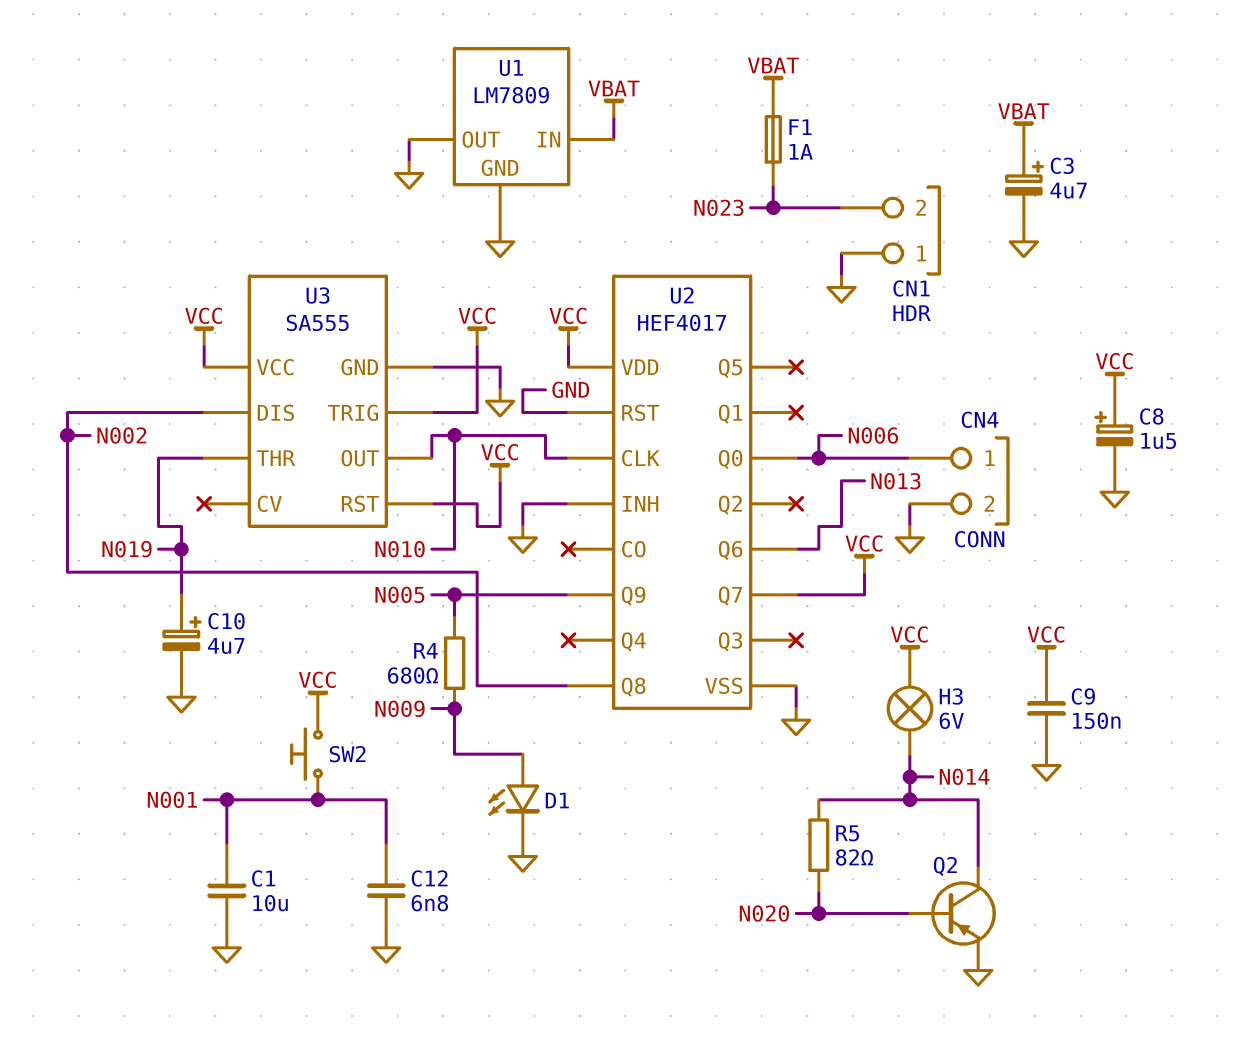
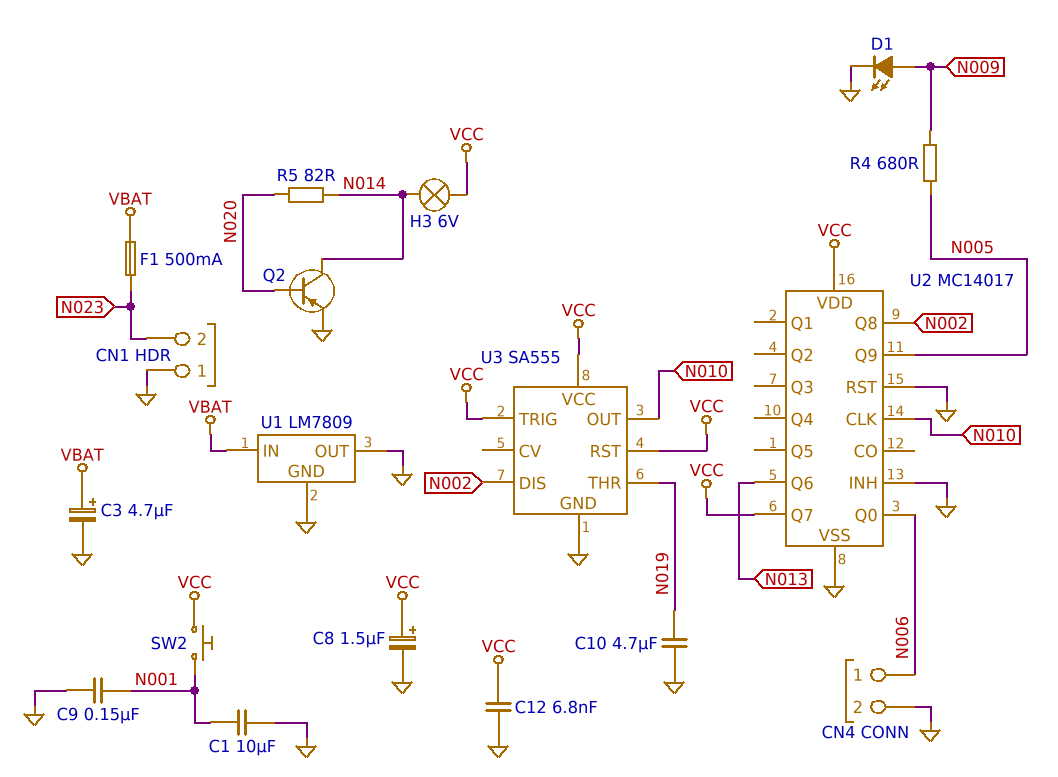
C9: 150nF (GND, VCC) -> 150nF (GND, N001)
C10: 4.7uF (plus N019, minus GND) -> 4.7uF (GND, N019)
C12: 6.8nF (GND, N001) -> 6.8nF (GND, VCC)
F1: 1A (N023, VBAT) -> 500mA (N023, VBAT)
U2: HEF4017 -> MC14017

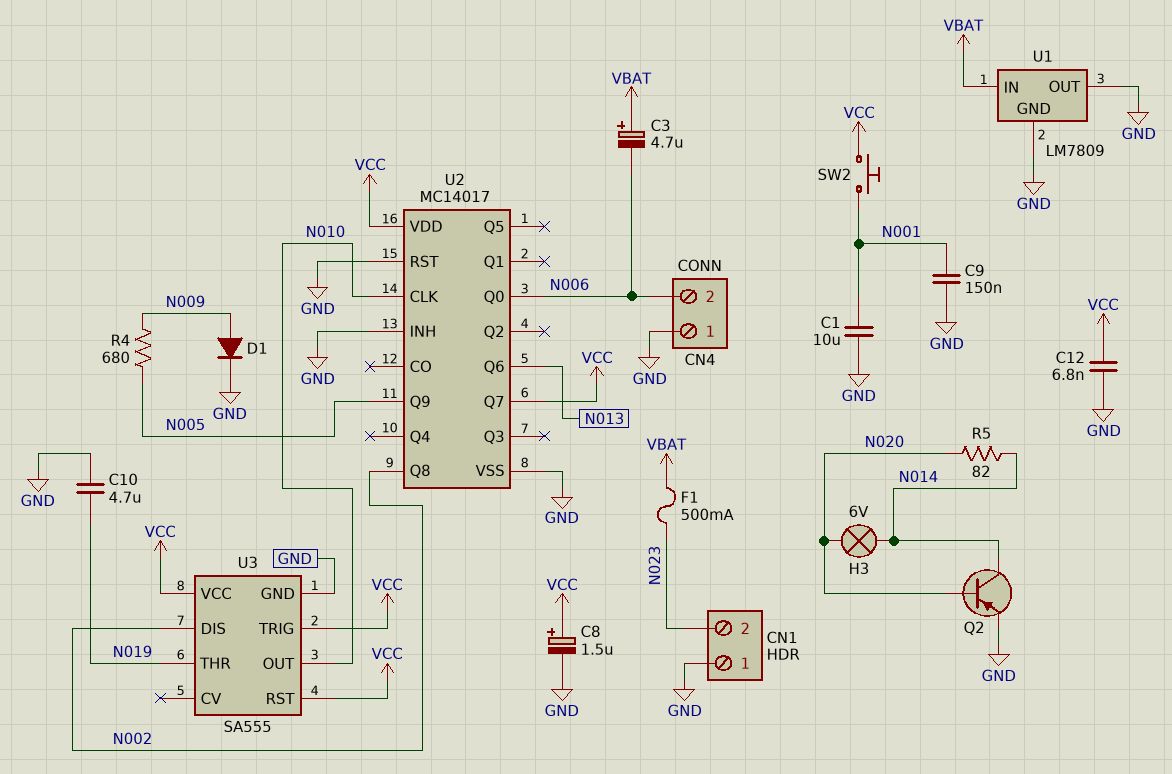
C3: 4.7uF (plus VBAT, minus GND) -> 4.7uF (plus VBAT, minus N006)
CN4 pin 1: N006 -> GND
CN4 pin 2: GND -> N006
D1: LED (A N009, K GND) -> diode (A N009, K GND)
H3: lamp 6V (N014, VCC) -> lamp 6V (N014, N020)

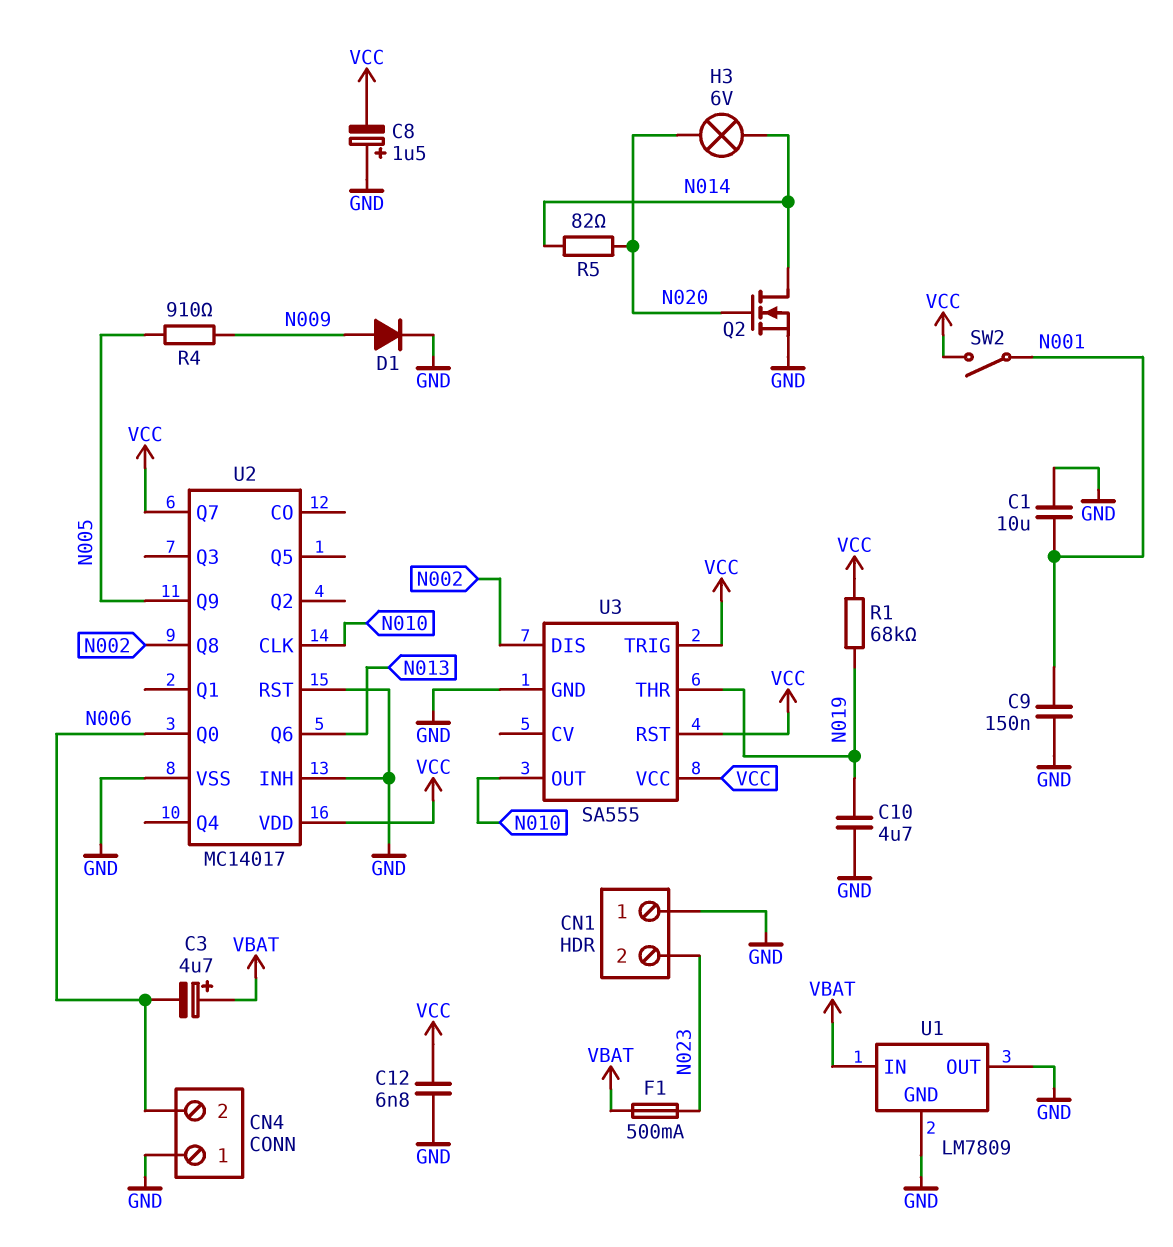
C8: 1.5uF (plus VCC, minus GND) -> 1.5uF (plus GND, minus VCC)
Q2: PNP (B N020, C N014, E GND) -> NMOS (G N020, D N014, S GND)
R1: none -> 68k (N019, VCC)
R4: 680 (N005, N009) -> 910 (N005, N009)
SW2: button (N001, VCC) -> switch (N001, VCC)

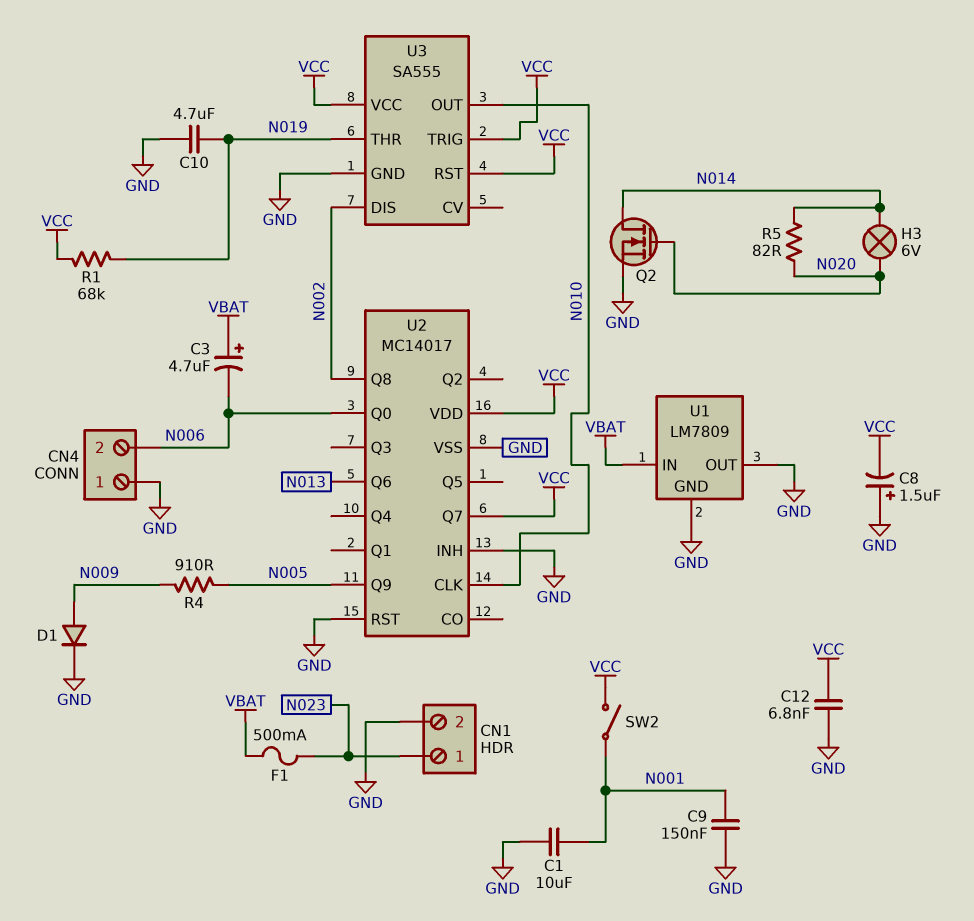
CN1 pin 1: GND -> N023
CN1 pin 2: N023 -> GND

